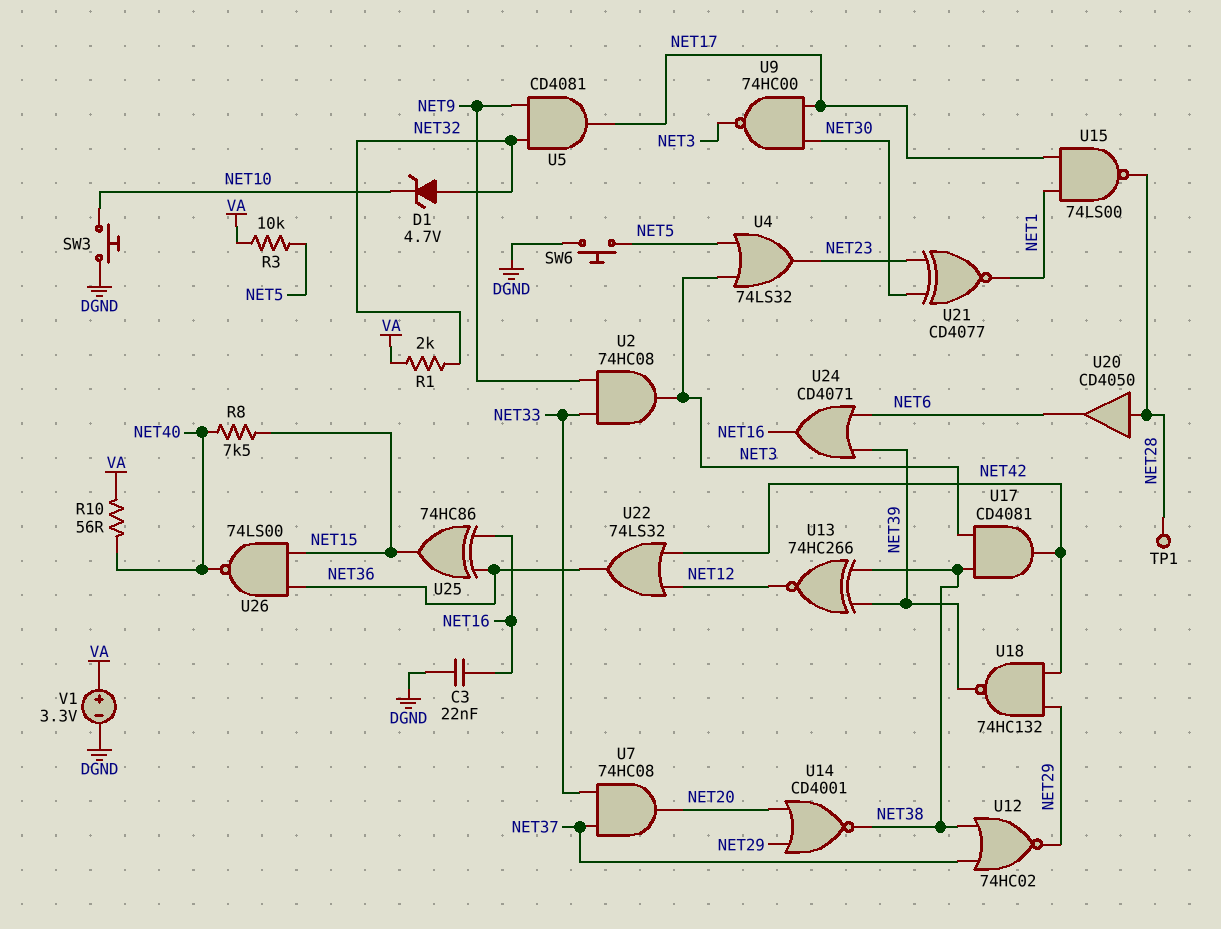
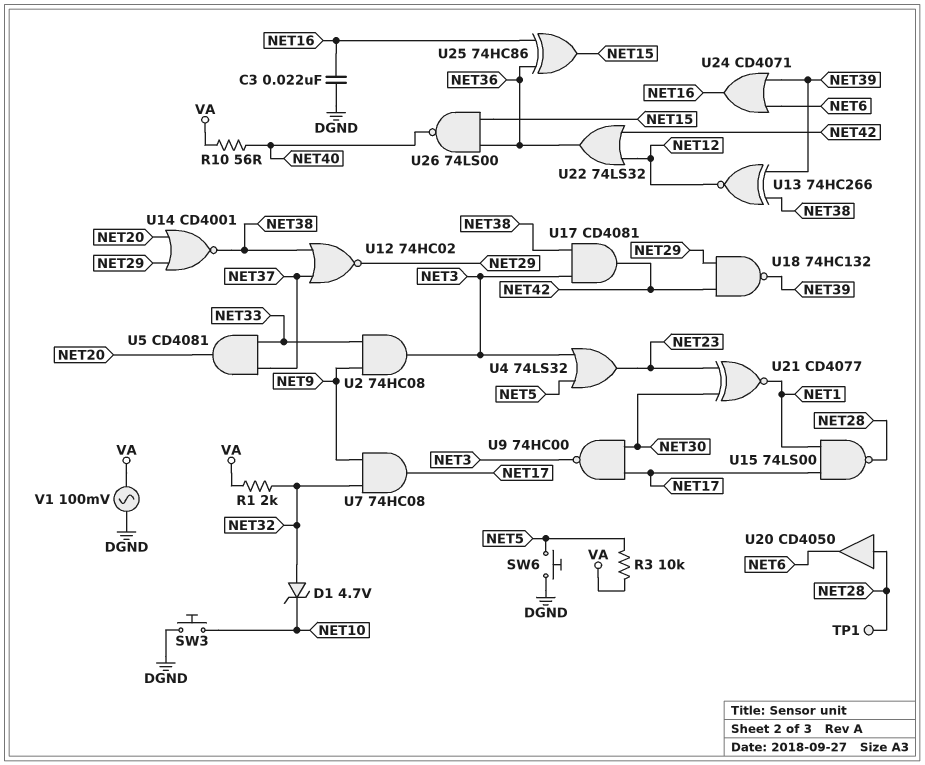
R8: 7.5k (NET15, NET40) -> none
U5: AND CD4081 (in NET9, in NET32, out NET17) -> AND CD4081 (in NET33, in NET37, out NET20)
U7: AND 74HC08 (in NET33, in NET37, out NET20) -> AND 74HC08 (in NET9, in NET32, out NET17)
V1: 3.3V (plus VA, minus DGND) -> AC 100mV (DGND, VA)

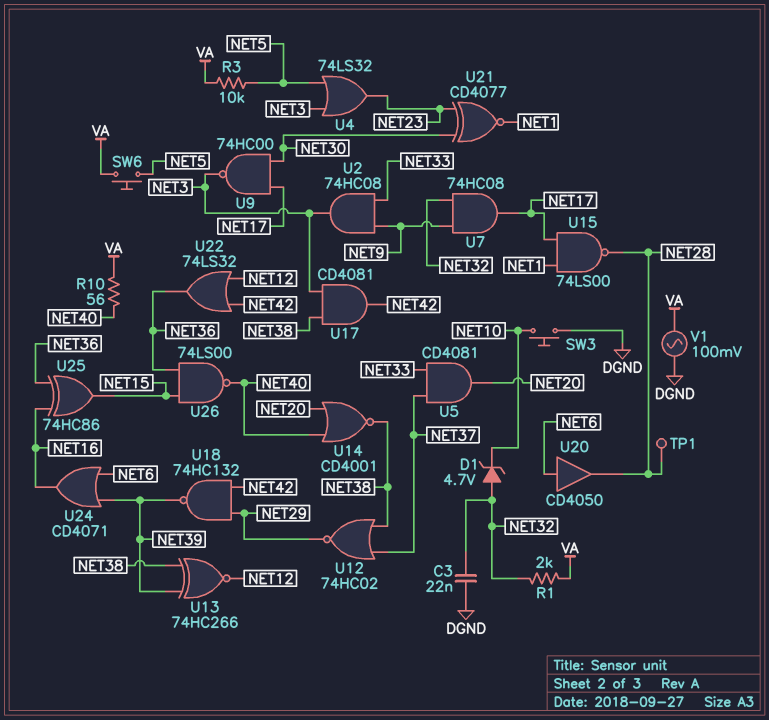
C3: 22nF (DGND, NET16) -> 22nF (DGND, NET32)
SW6: button (DGND, NET5) -> button (NET5, VA)
U14: NOR CD4001 (in NET20, in NET29, out NET38) -> NOR CD4001 (in NET20, in NET40, out NET38)
U20: buffer CD4050 (in NET28, out NET6) -> buffer CD4050 (in NET6, out NET28)

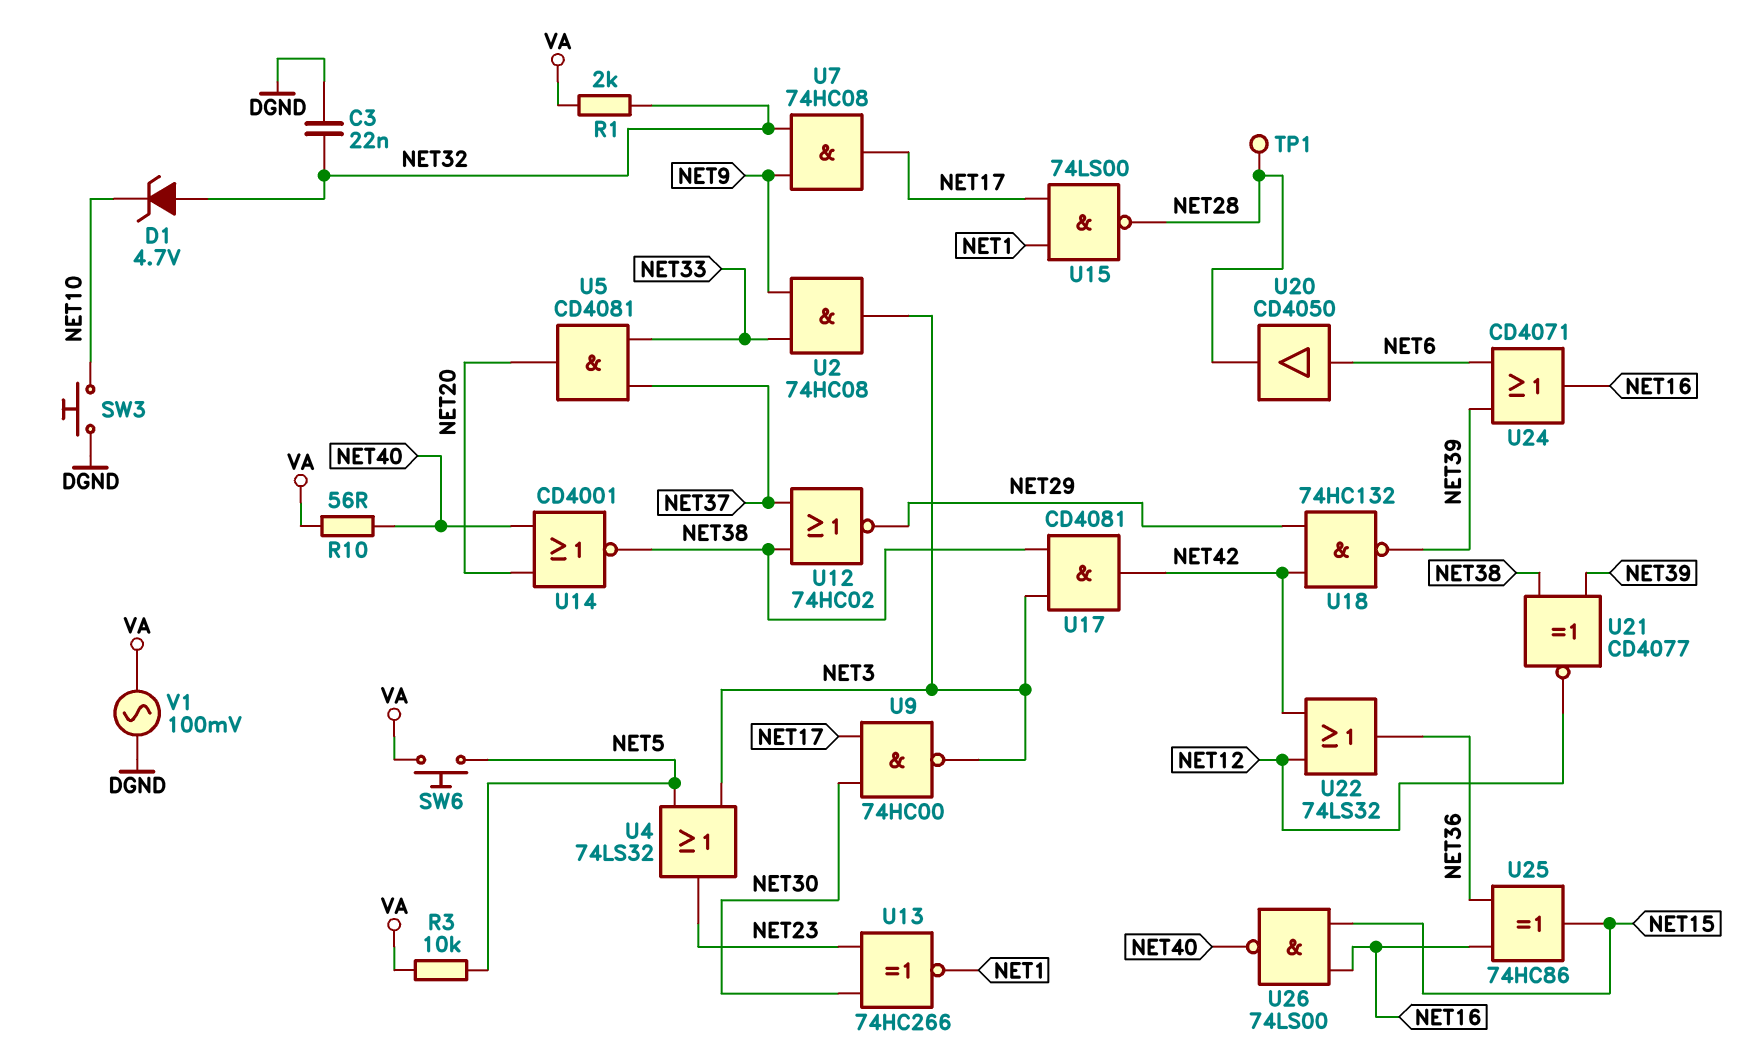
U13: XNOR 74HC266 (in NET38, in NET39, out NET12) -> XNOR 74HC266 (in NET23, in NET30, out NET1)
U21: XNOR CD4077 (in NET23, in NET30, out NET1) -> XNOR CD4077 (in NET38, in NET39, out NET12)
U26: NAND 74LS00 (in NET15, in NET36, out NET40) -> NAND 74LS00 (in NET15, in NET16, out NET40)

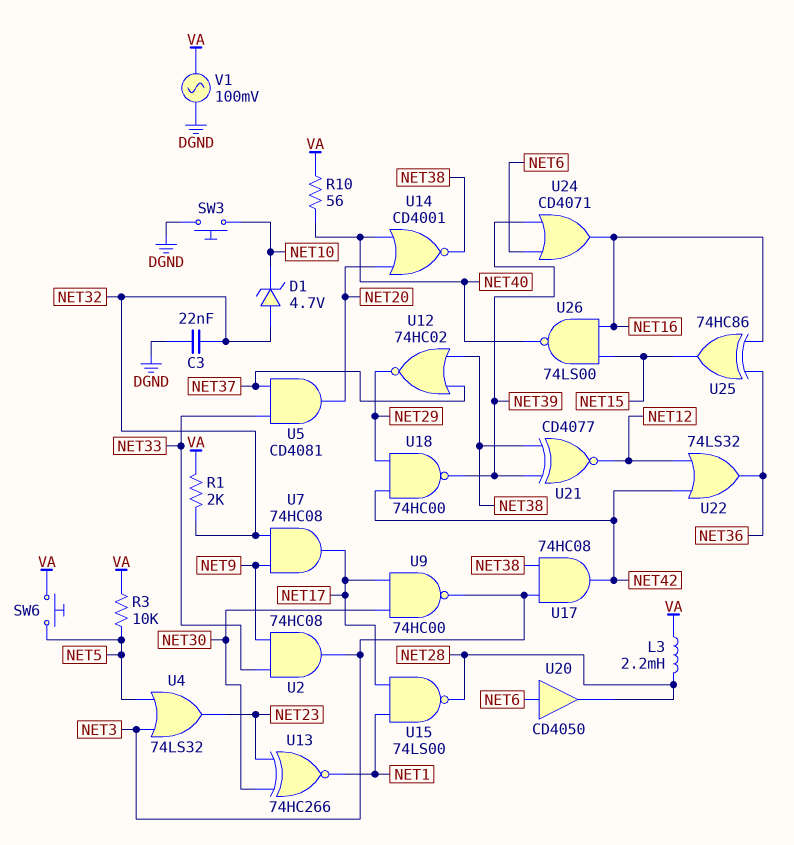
L3: none -> 2.2mH (NET28, VA)
TP1: test point (NET28) -> none
U17: AND CD4081 (in NET3, in NET38, out NET42) -> AND 74HC08 (in NET3, in NET38, out NET42)
U18: NAND 74HC132 (in NET29, in NET42, out NET39) -> NAND 74HC00 (in NET29, in NET42, out NET39)

